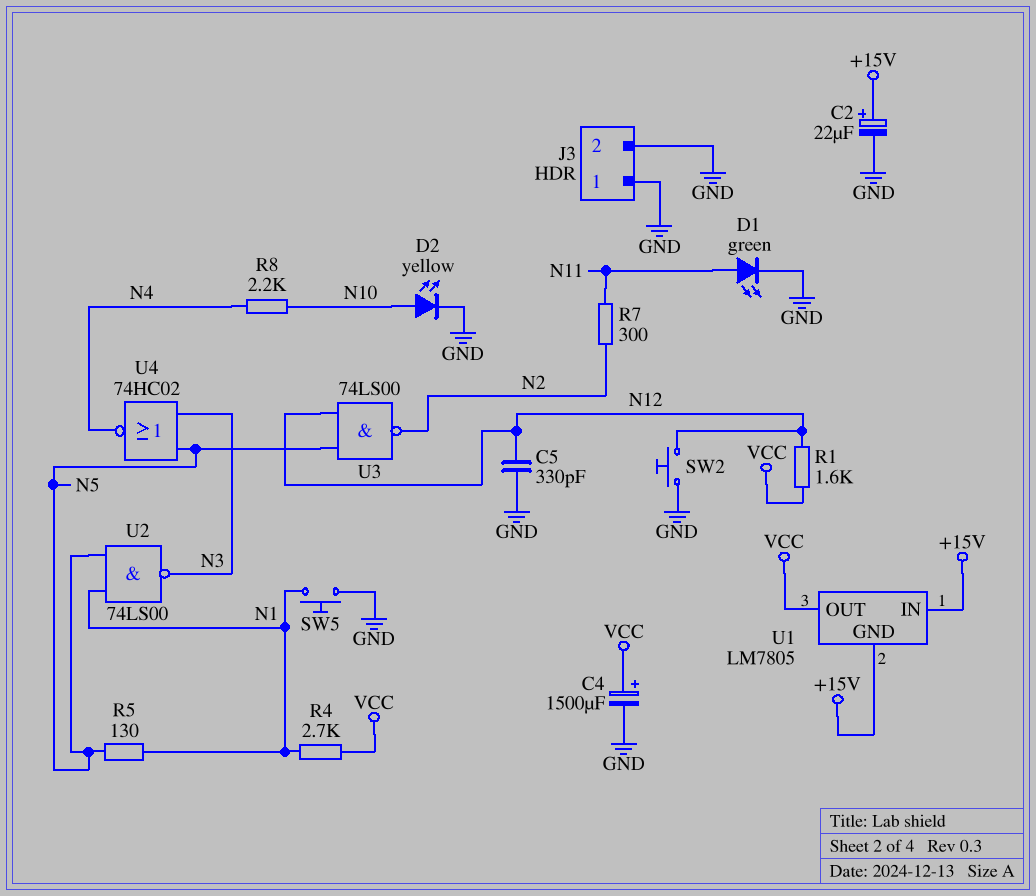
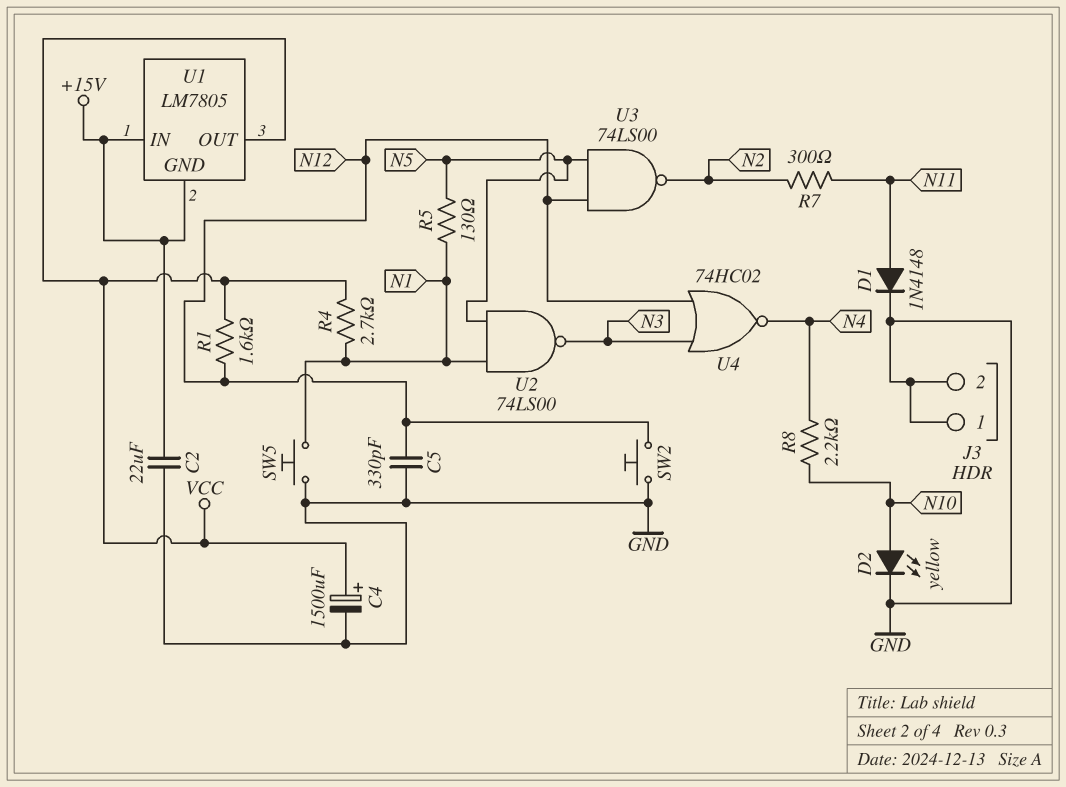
C2: 22uF (plus +15V, minus GND) -> 22uF (+15V, GND)
D1: LED green (A N11, K GND) -> diode 1N4148 (A N11, K GND)
U4: NOR 74HC02 (in N3, in N5, out N4) -> NOR 74HC02 (in N3, in N12, out N4)

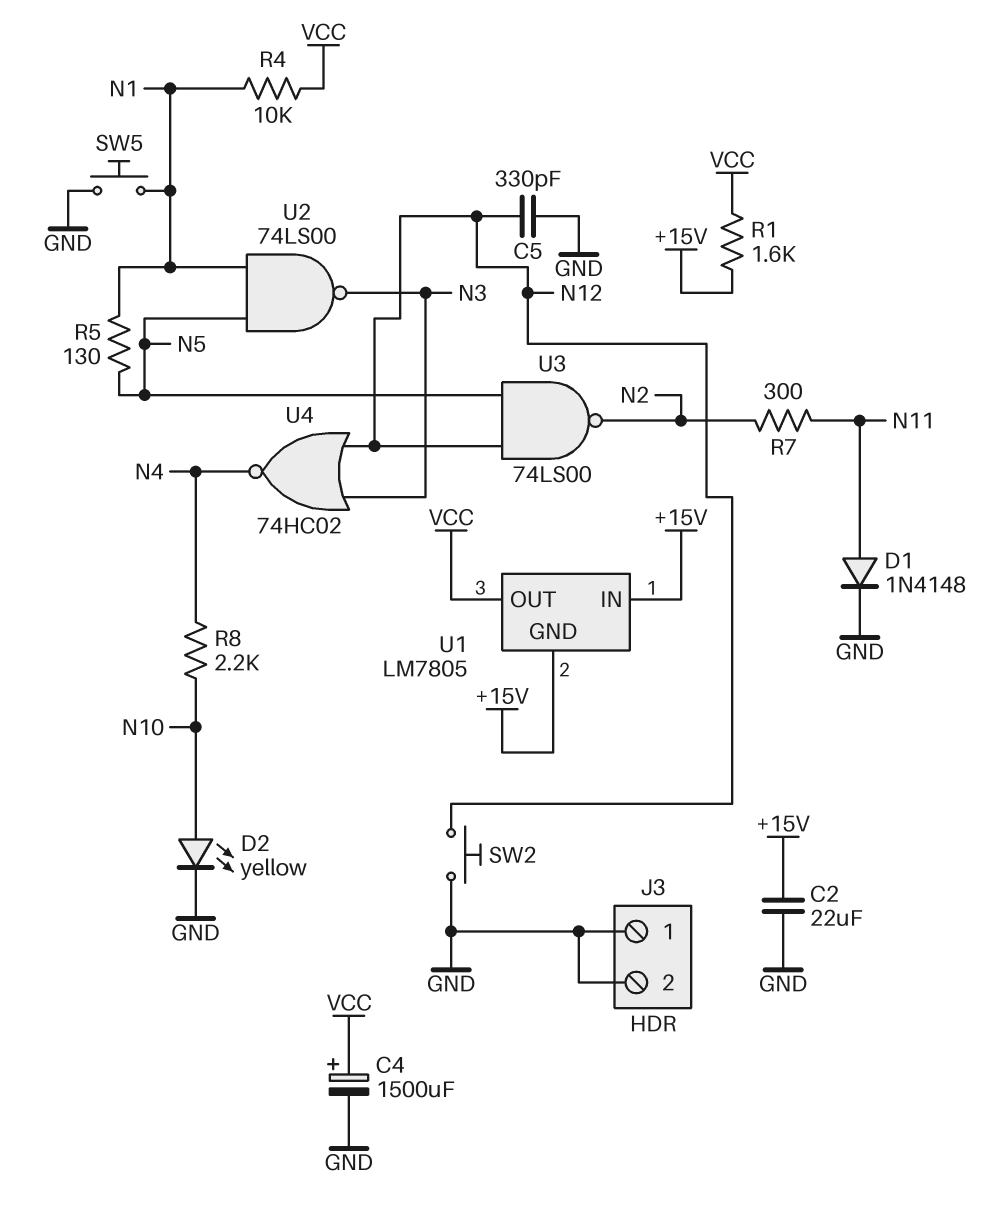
R1: 1.6k (N12, VCC) -> 1.6k (+15V, VCC)
R4: 2.7k (N1, VCC) -> 10k (N1, VCC)

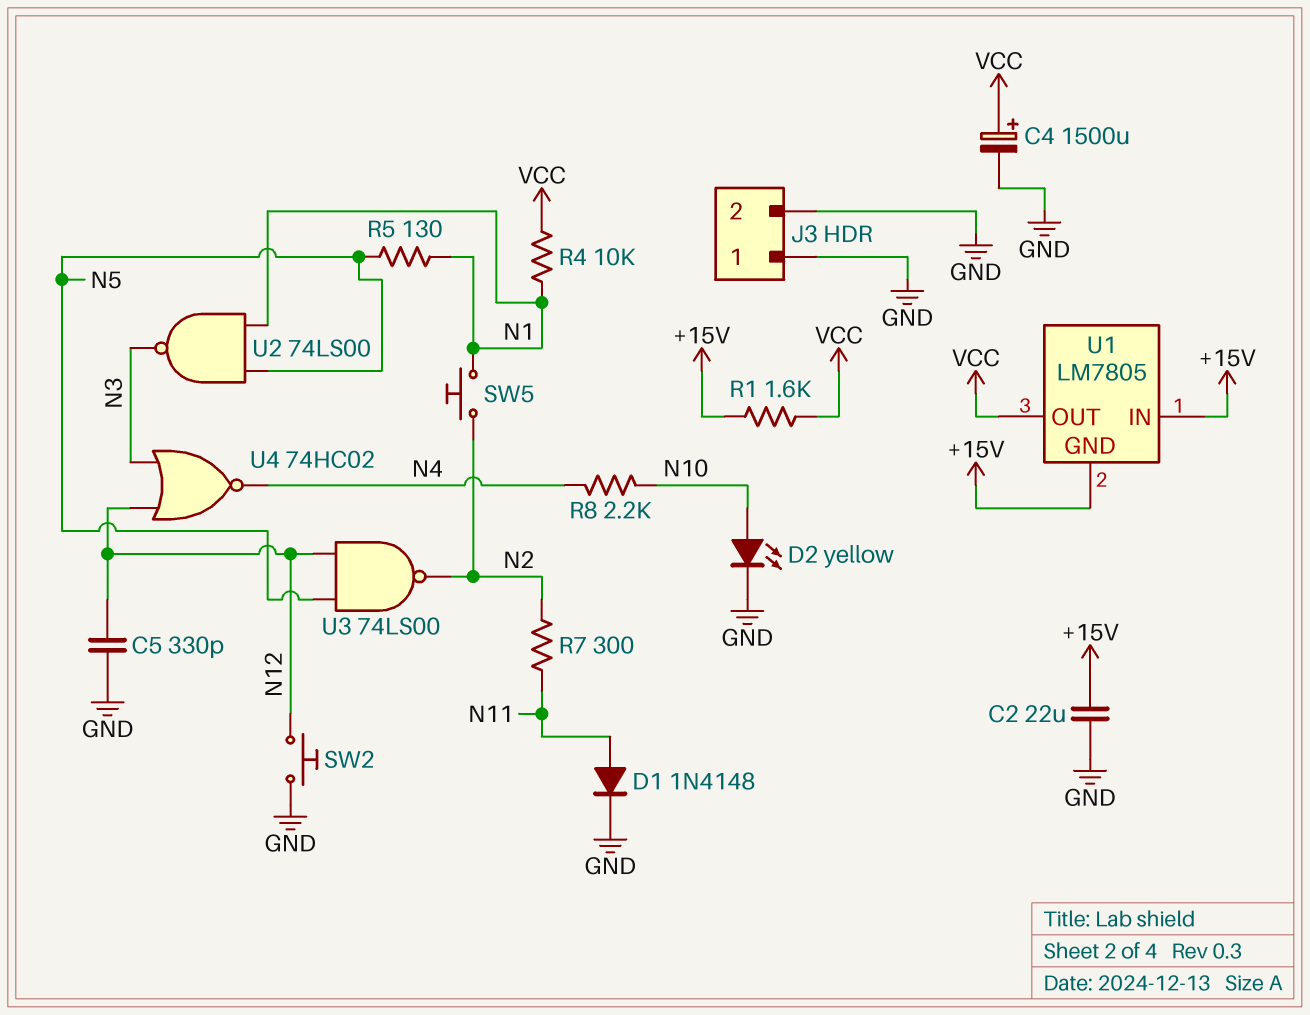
SW5: button (GND, N1) -> button (N1, N2)

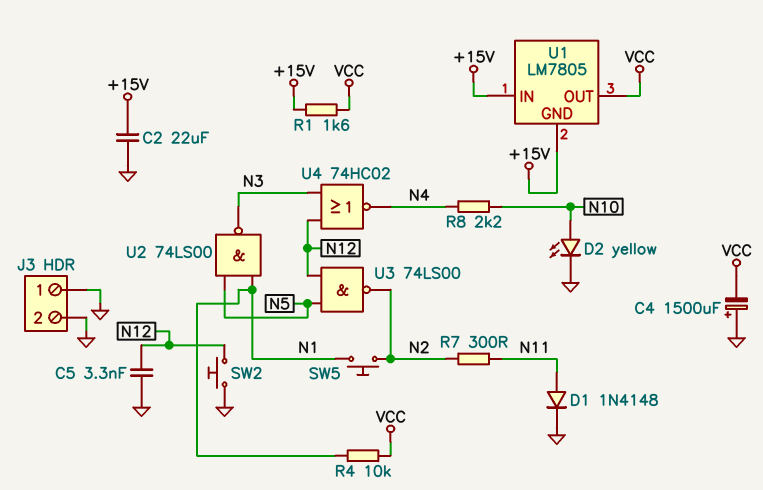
C4: 1500uF (plus VCC, minus GND) -> 1500uF (plus GND, minus VCC)
C5: 330pF (GND, N12) -> 3.3nF (GND, N12)
R5: 130 (N1, N5) -> none

